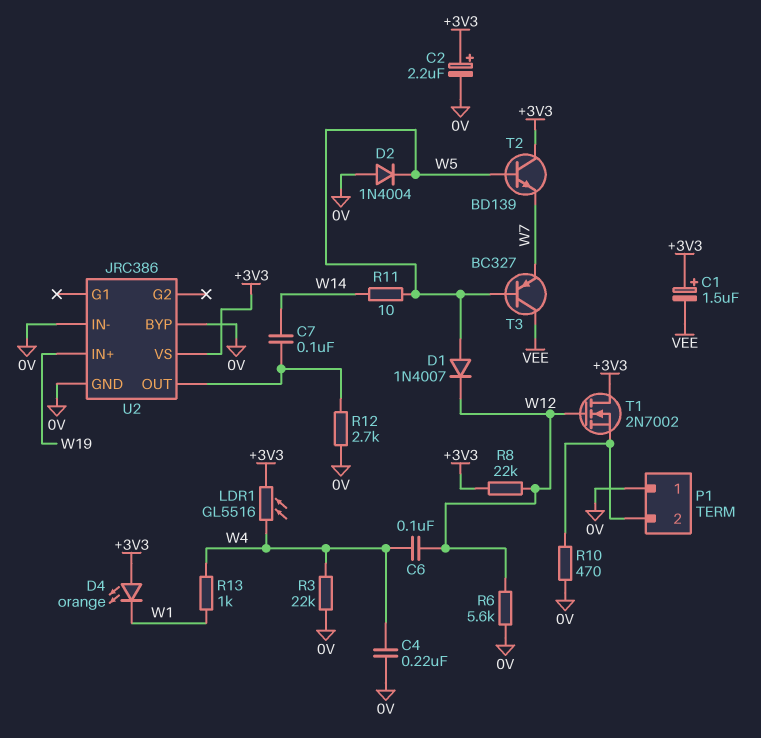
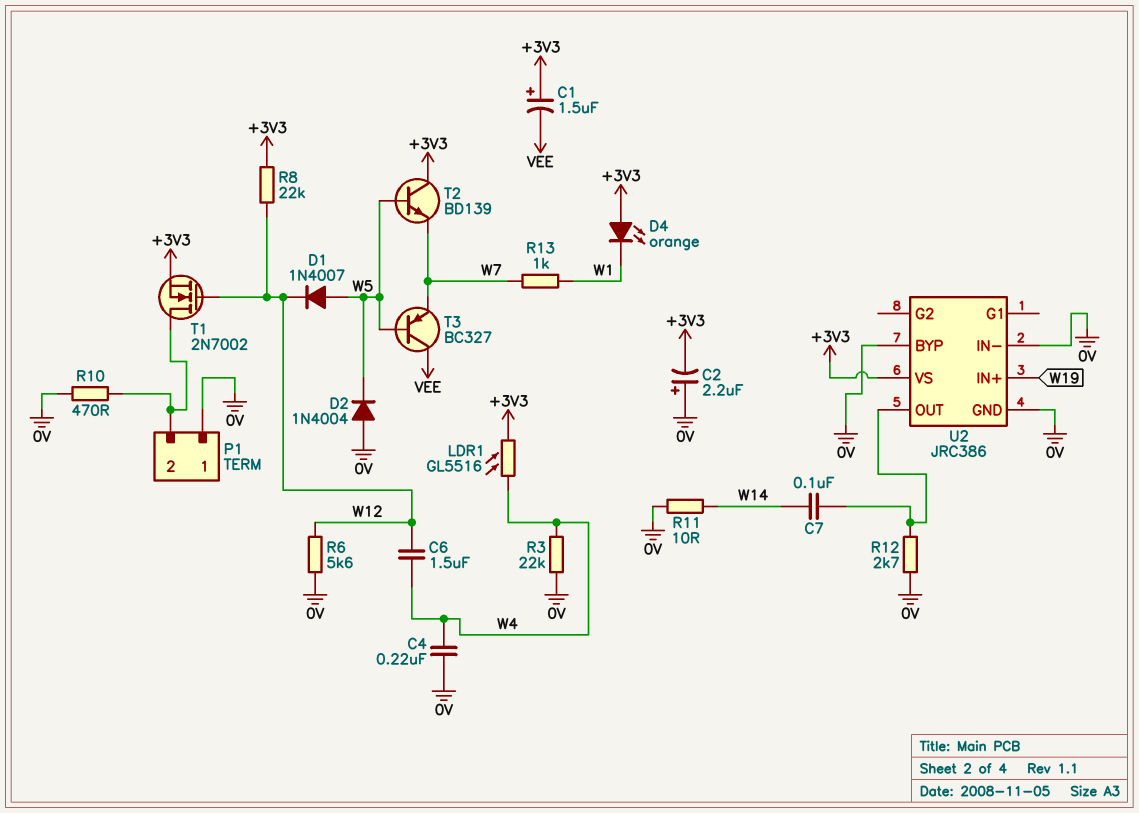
C2: 2.2uF (plus +3V3, minus 0V) -> 2.2uF (plus 0V, minus +3V3)
C6: 100nF (W4, W12) -> 1.5uF (W4, W12)
R11: 10 (W5, W14) -> 10 (0V, W14)
R13: 1k (W1, W4) -> 1k (W1, W7)
T1: NMOS 2N7002 (G W12, D +3V3, S P1/2) -> NMOS 2N7002 (G W12, D P1/2, S +3V3)

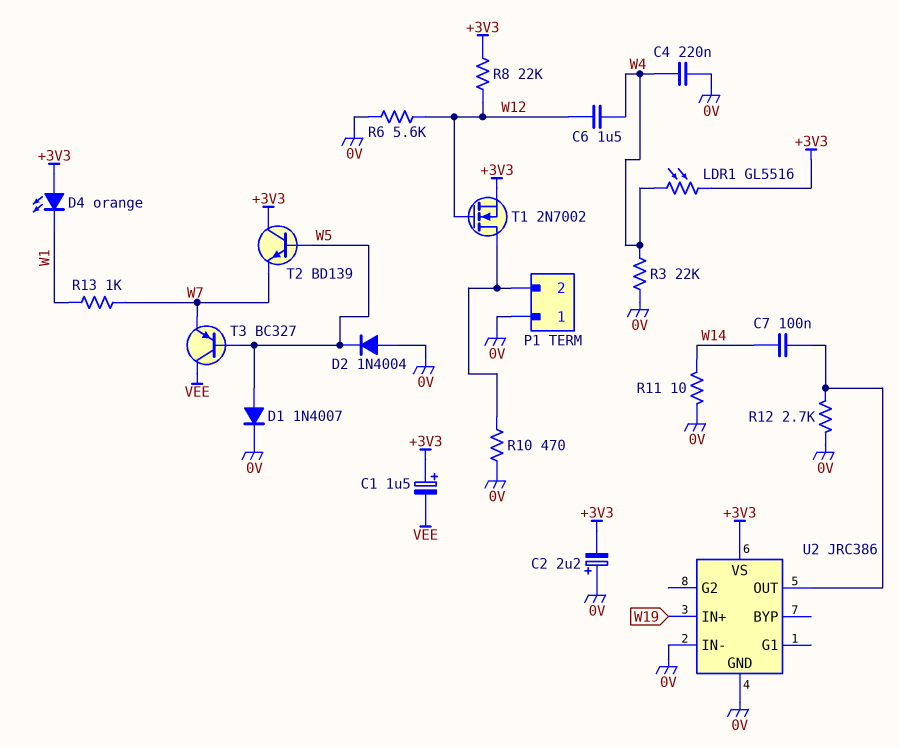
D1: diode 1N4007 (A W5, K W12) -> diode 1N4007 (A W5, K 0V)
U2 pin BYP: 0V -> none

